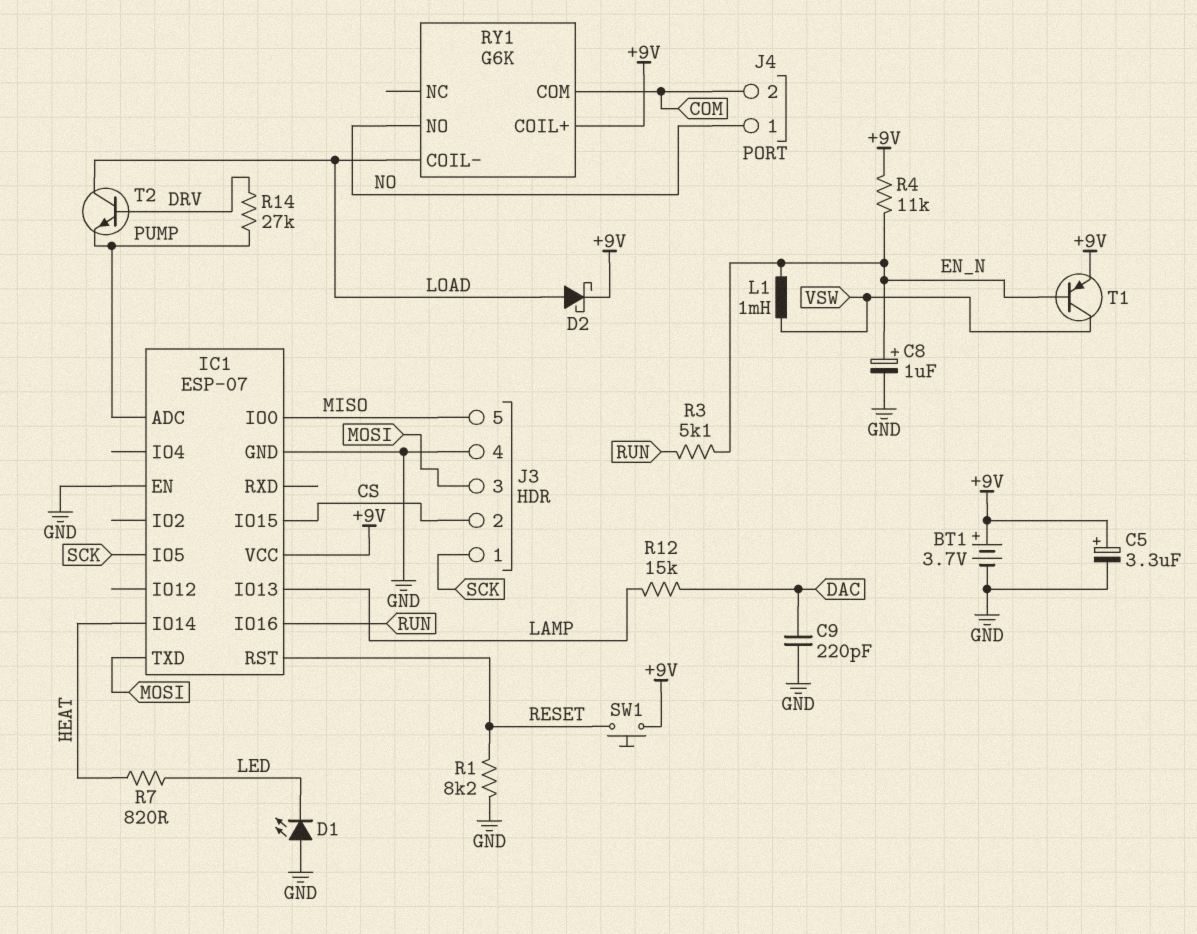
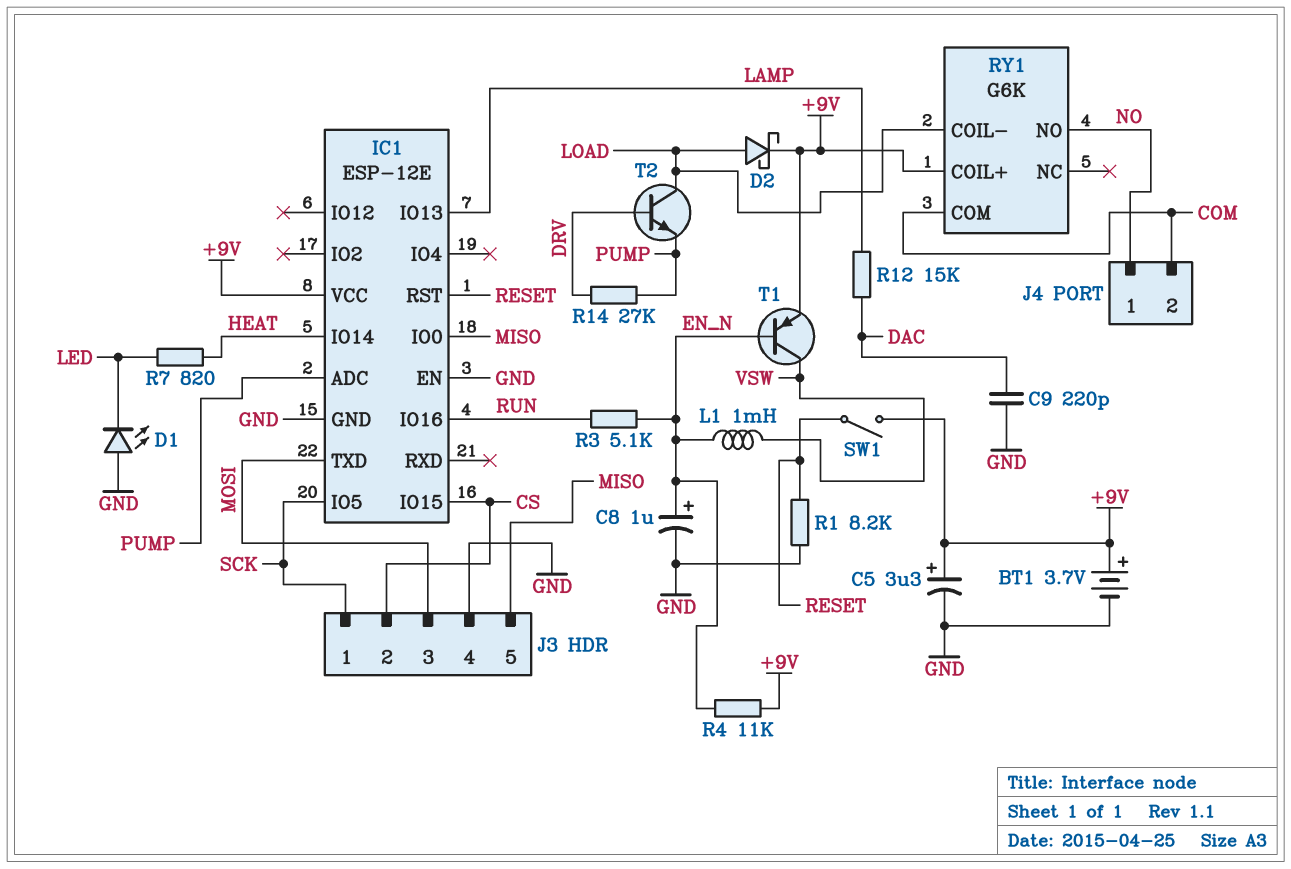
IC1: ESP-07 -> ESP-12E
SW1: button (+9V, RESET) -> switch (+9V, RESET)

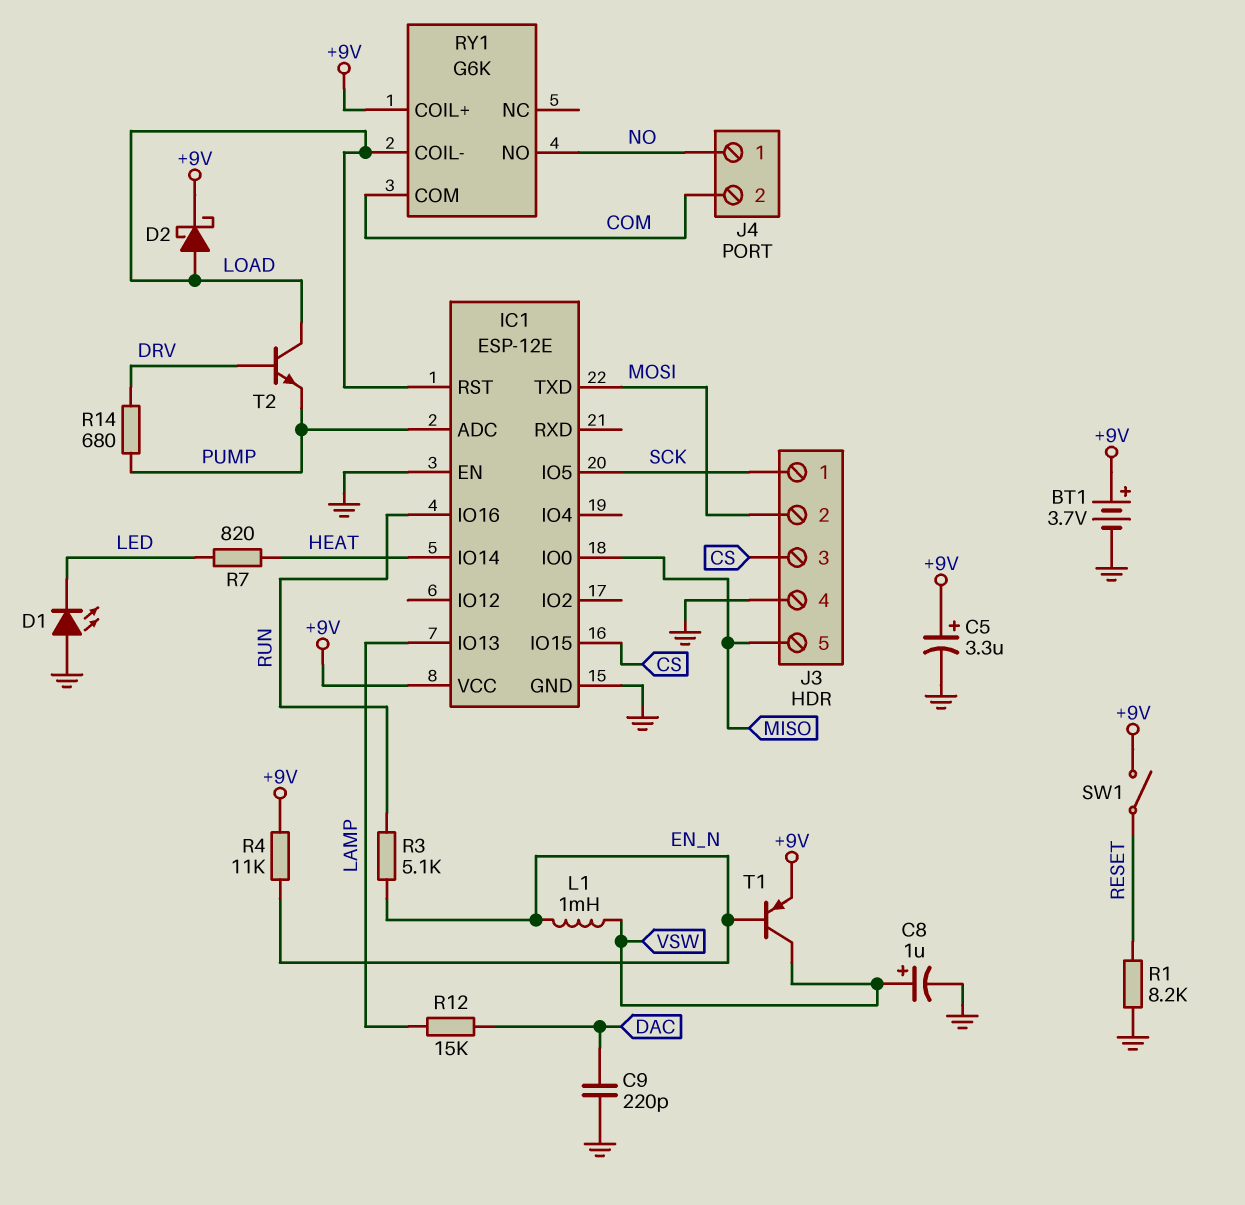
C8: 1uF (plus EN_N, minus GND) -> 1uF (plus VSW, minus GND)
IC1 pin RST: RESET -> LOAD
J3 pin 2: CS -> MOSI
J3 pin 3: MOSI -> CS
R14: 27k (DRV, PUMP) -> 680 (DRV, PUMP)

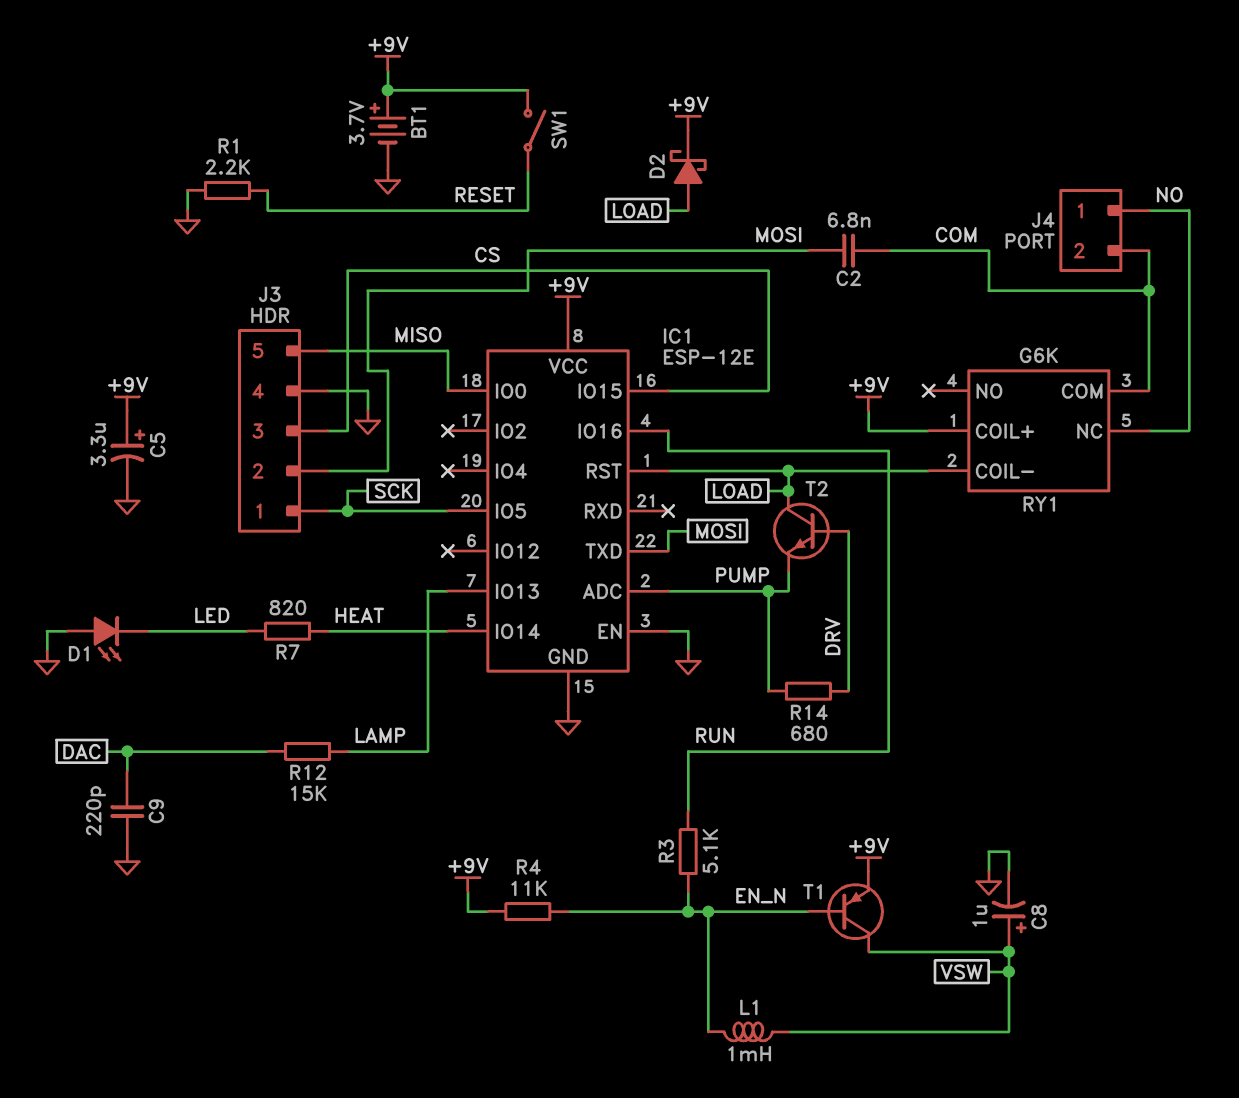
C2: none -> 6.8nF (COM, MOSI)
R1: 8.2k (GND, RESET) -> 2.2k (GND, RESET)
RY1 pin NC: none -> NO
RY1 pin NO: NO -> none

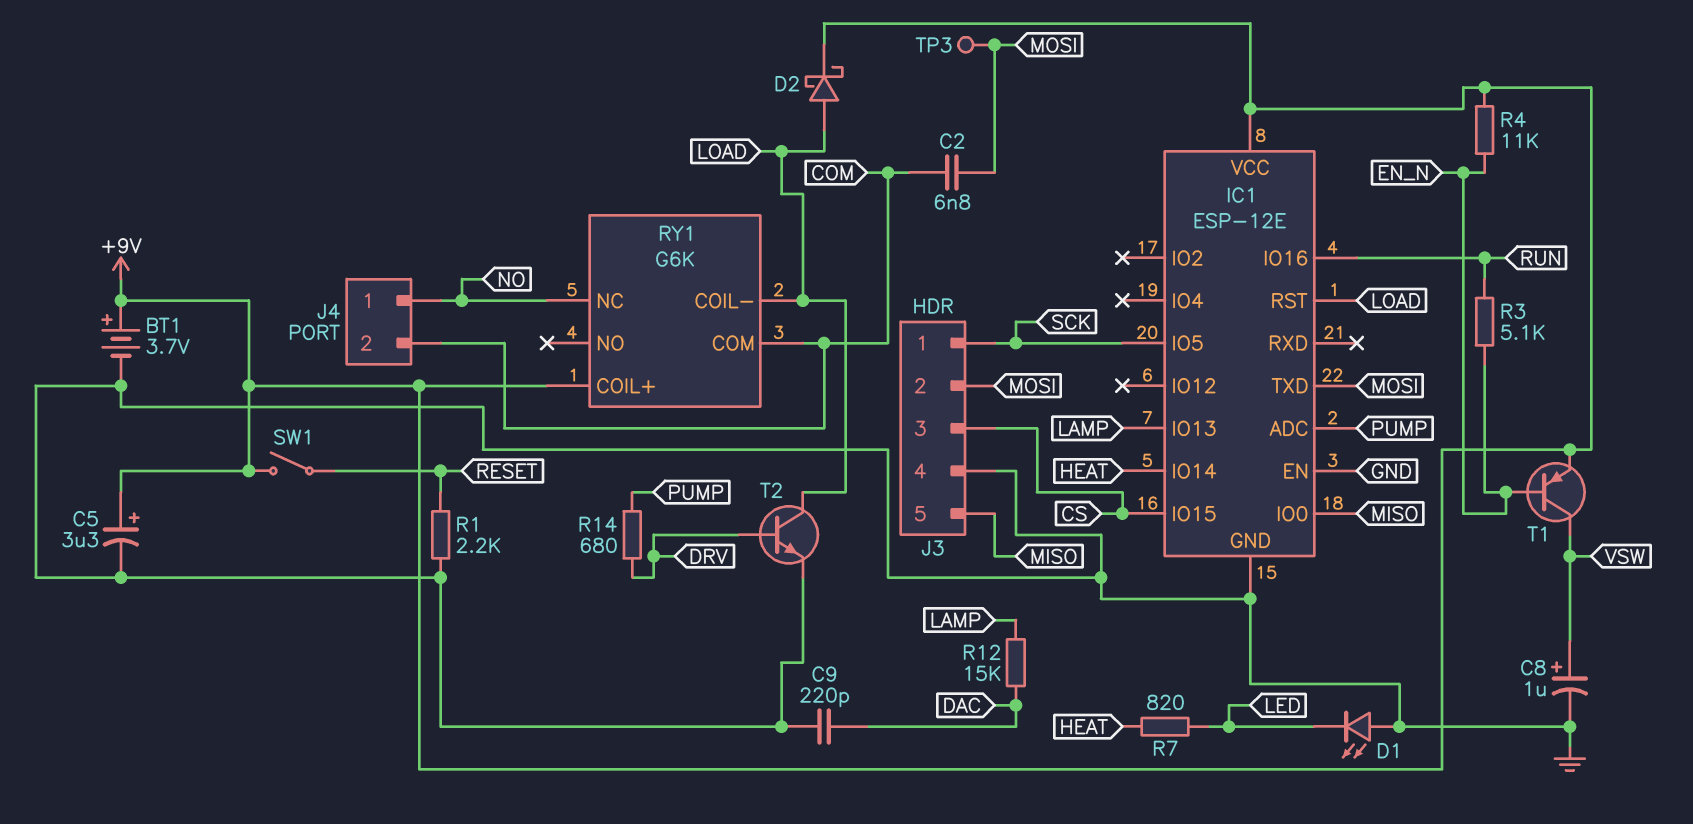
L1: 1mH (EN_N, VSW) -> none
T2: NPN (B DRV, C LOAD, E PUMP) -> NPN (B DRV, C LOAD, E GND)
TP3: none -> test point (MOSI)

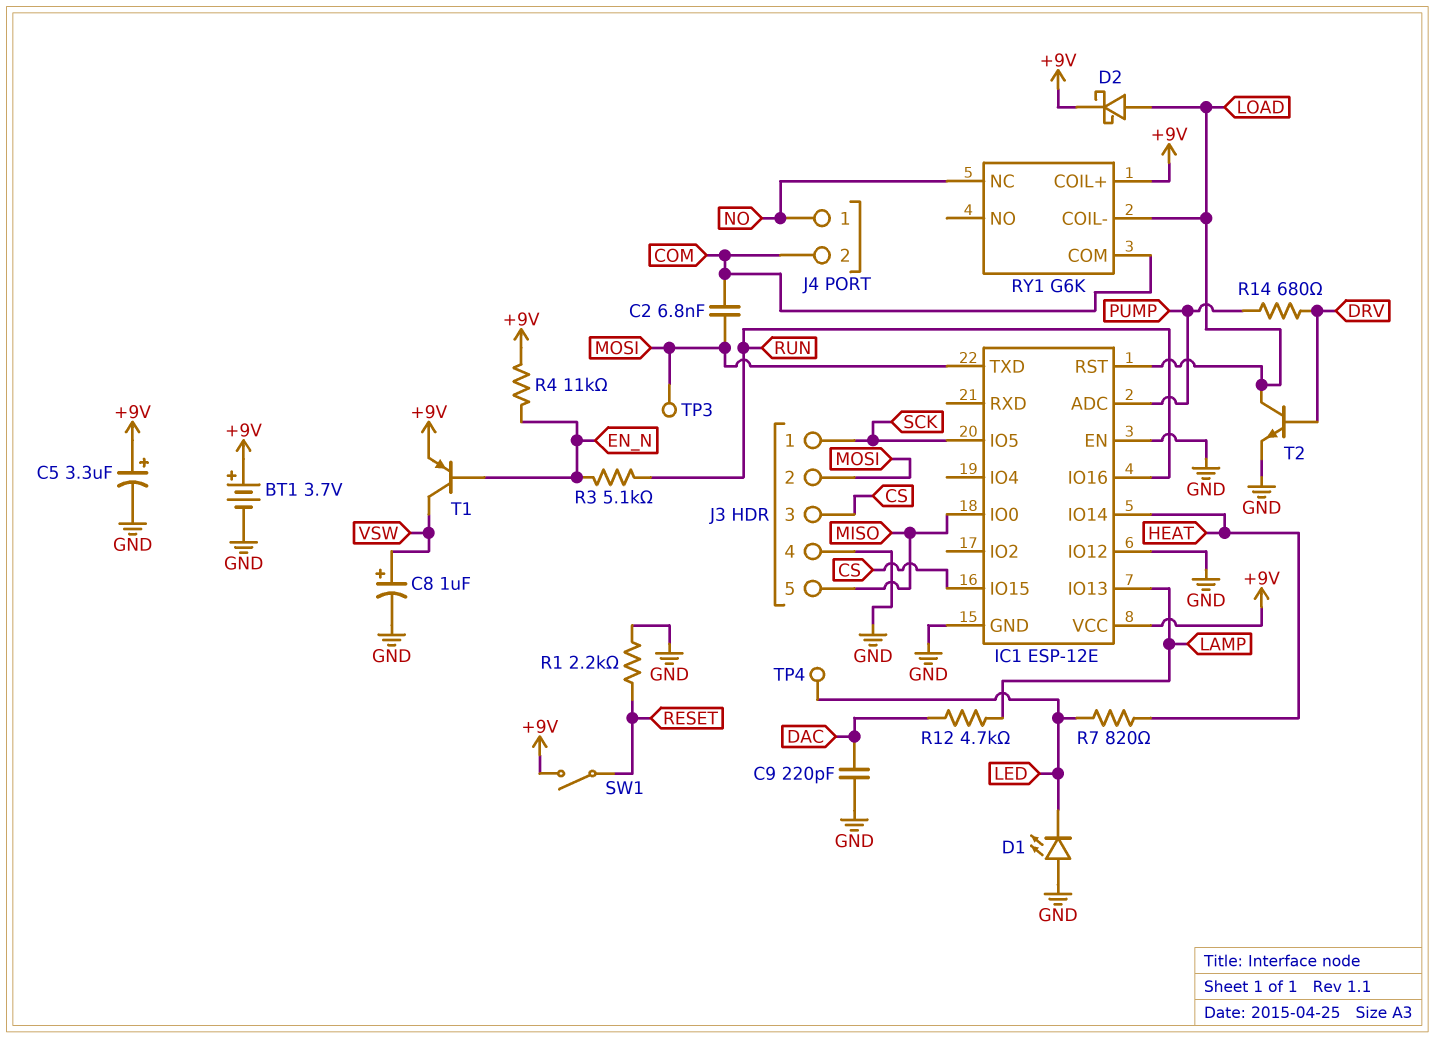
IC1 pin IO12: none -> GND
R12: 15k (DAC, LAMP) -> 4.7k (DAC, LAMP)
TP4: none -> test point (LED)

